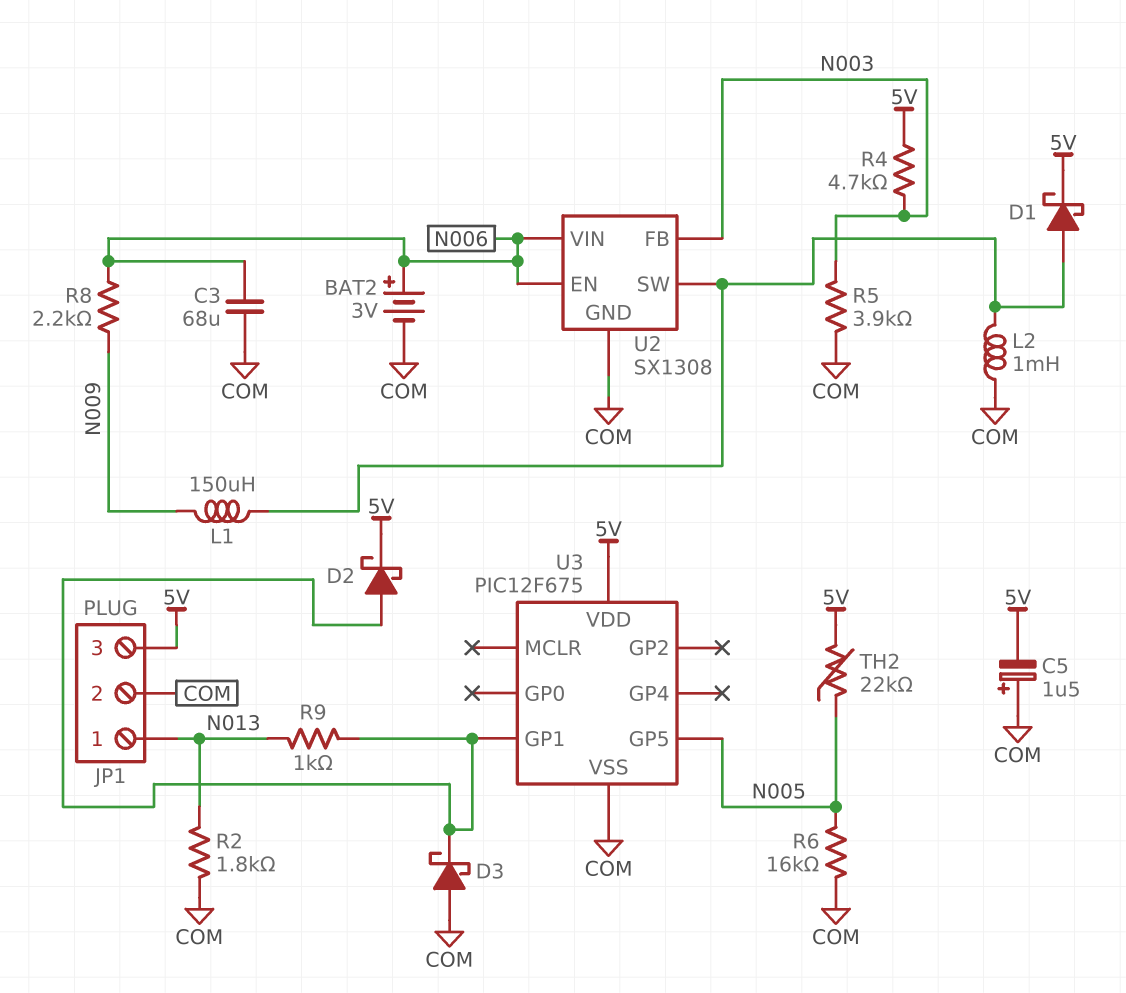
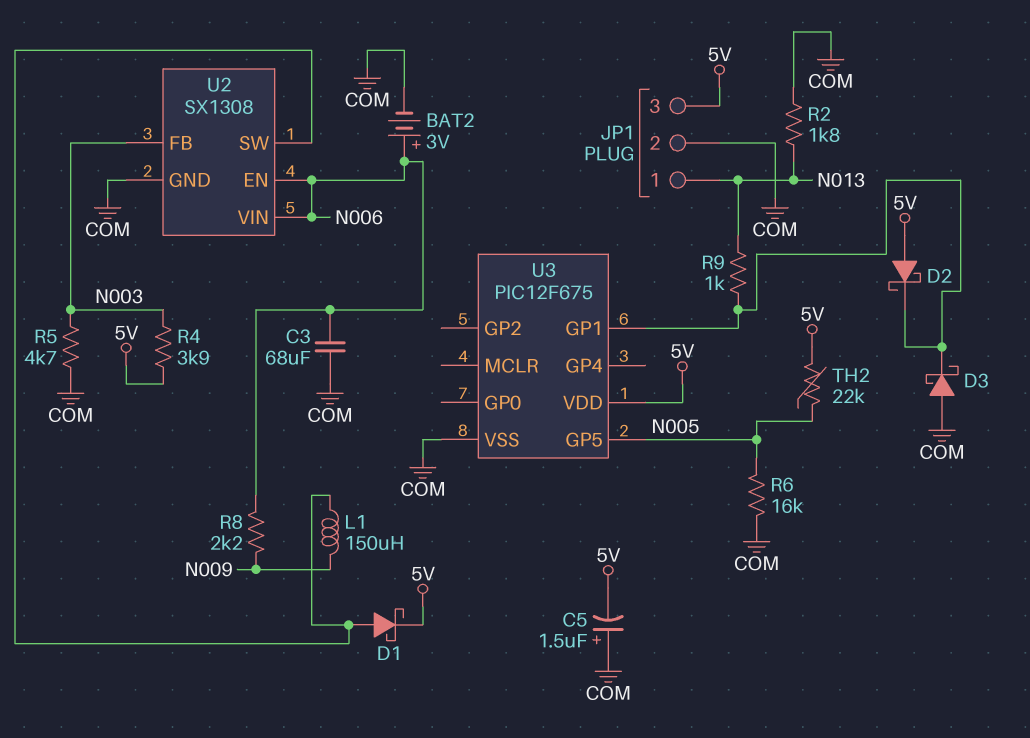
D2: schottky (A U3/GP1, K 5V) -> schottky (A 5V, K U3/GP1)
L2: 1mH (COM, U2/SW) -> none
R4: 4.7k (5V, N003) -> 3.9k (5V, N003)
R5: 3.9k (COM, N003) -> 4.7k (COM, N003)

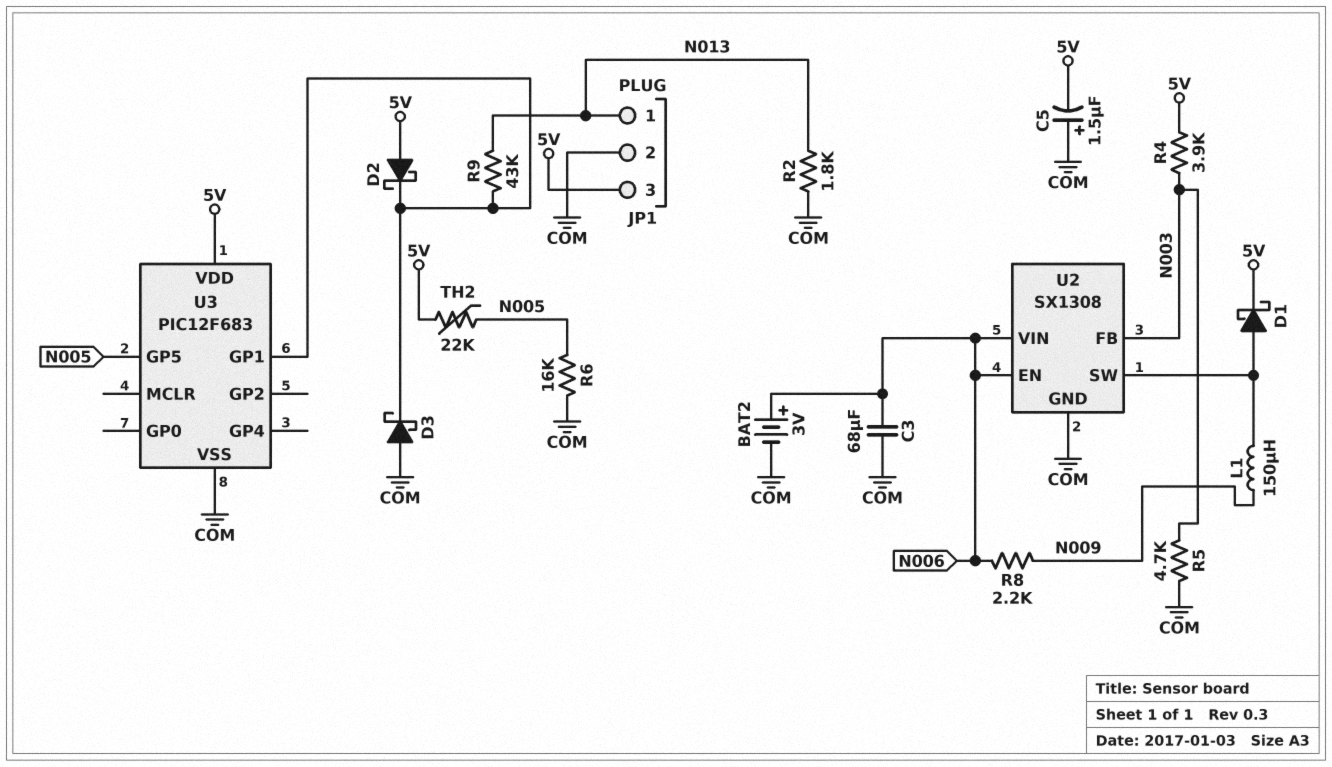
R9: 1k (N013, U3/GP1) -> 43k (N013, U3/GP1)
U3: PIC12F675 -> PIC12F683

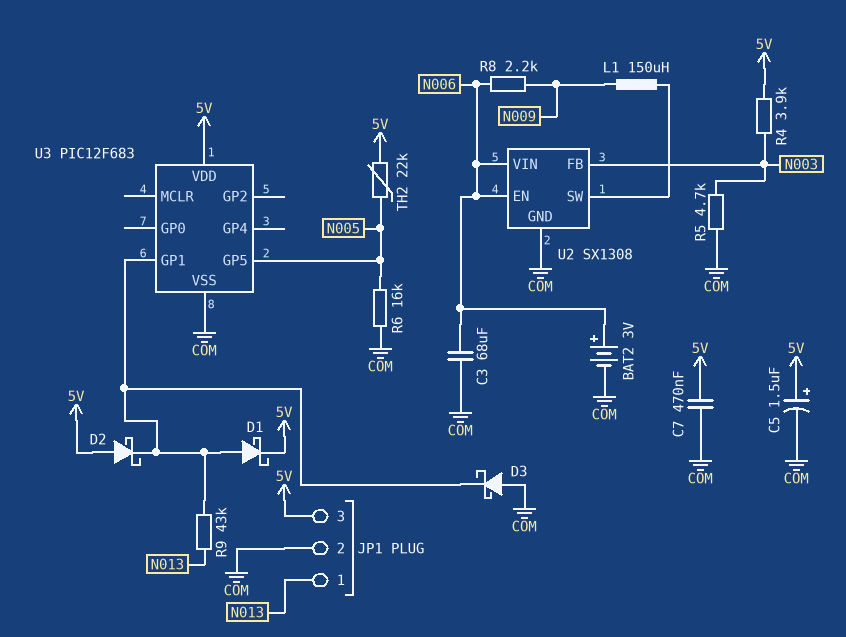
C5: 1.5uF (plus COM, minus 5V) -> 1.5uF (plus 5V, minus COM)
C7: none -> 470nF (5V, COM)
D1: schottky (A U2/SW, K 5V) -> schottky (A U3/GP1, K 5V)
R2: 1.8k (COM, N013) -> none

